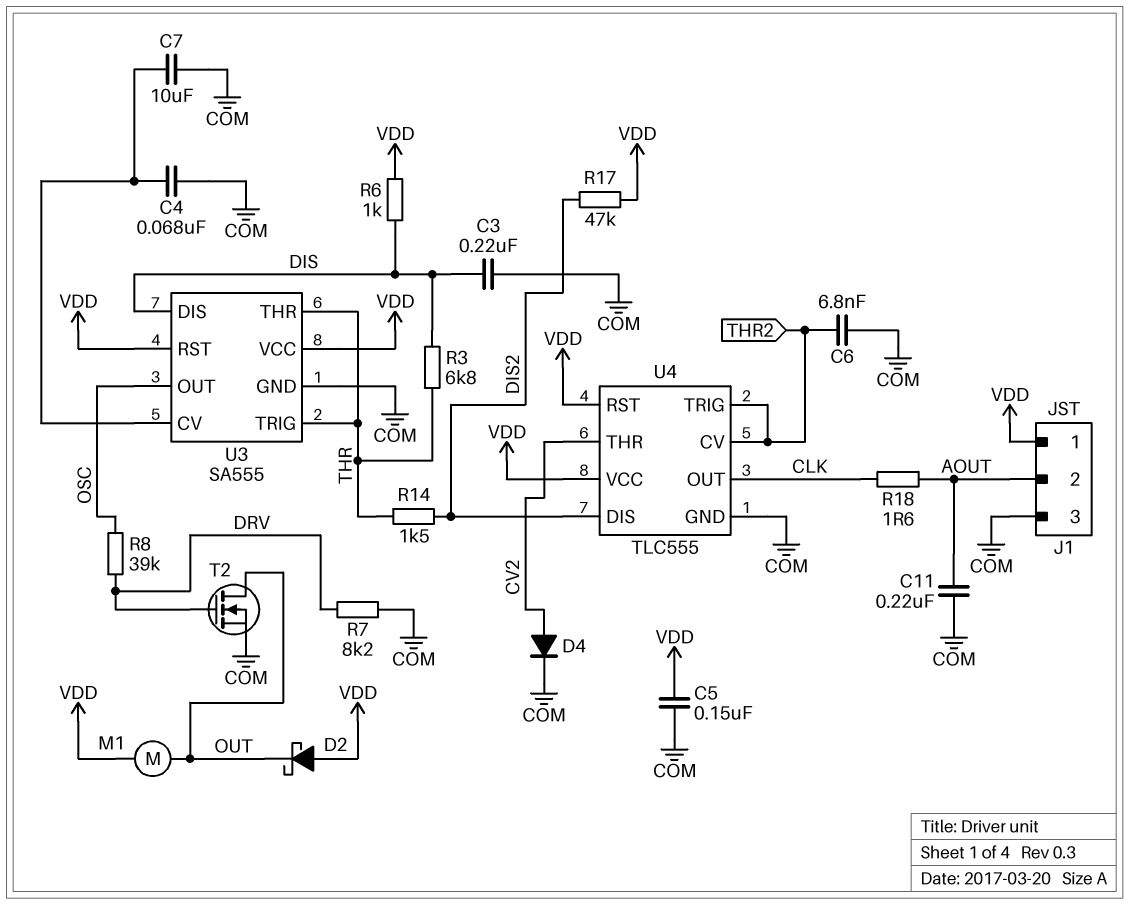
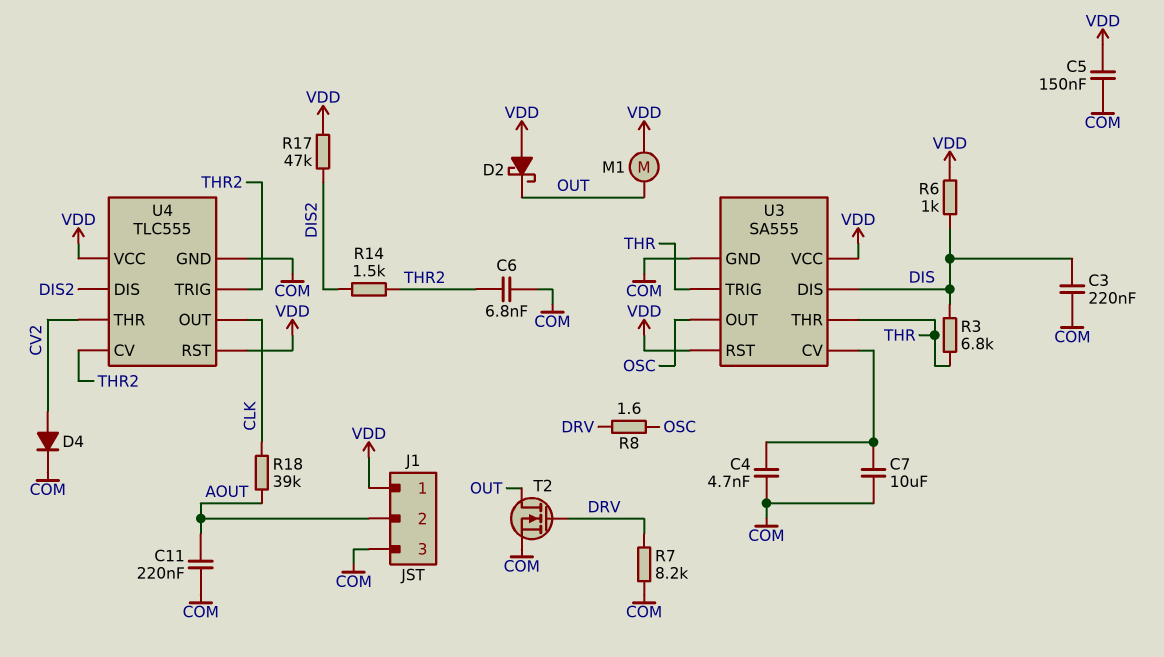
C4: 68nF (COM, U3/CV) -> 4.7nF (COM, U3/CV)
R8: 39k (DRV, OSC) -> 1.6 (DRV, OSC)
R14: 1.5k (DIS2, THR) -> 1.5k (DIS2, THR2)
R18: 1.6 (AOUT, CLK) -> 39k (AOUT, CLK)

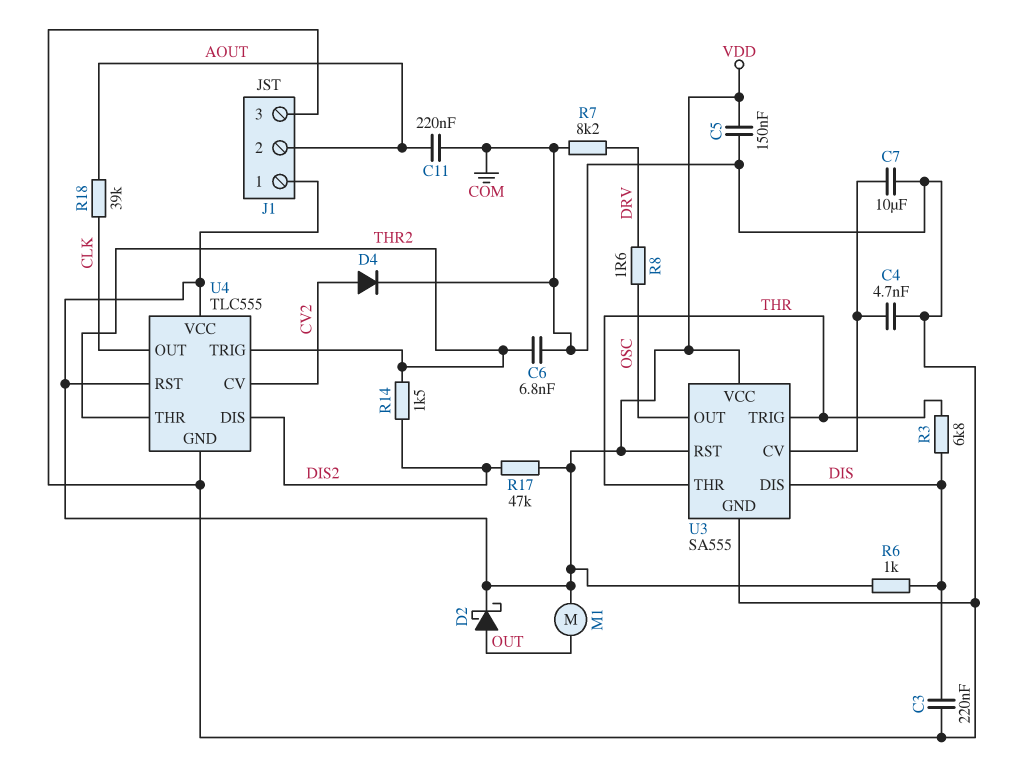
D2: schottky (A VDD, K OUT) -> schottky (A OUT, K VDD)
T2: NMOS (G DRV, D OUT, S COM) -> none
U4 pin CV: THR2 -> CV2
U4 pin THR: CV2 -> THR2

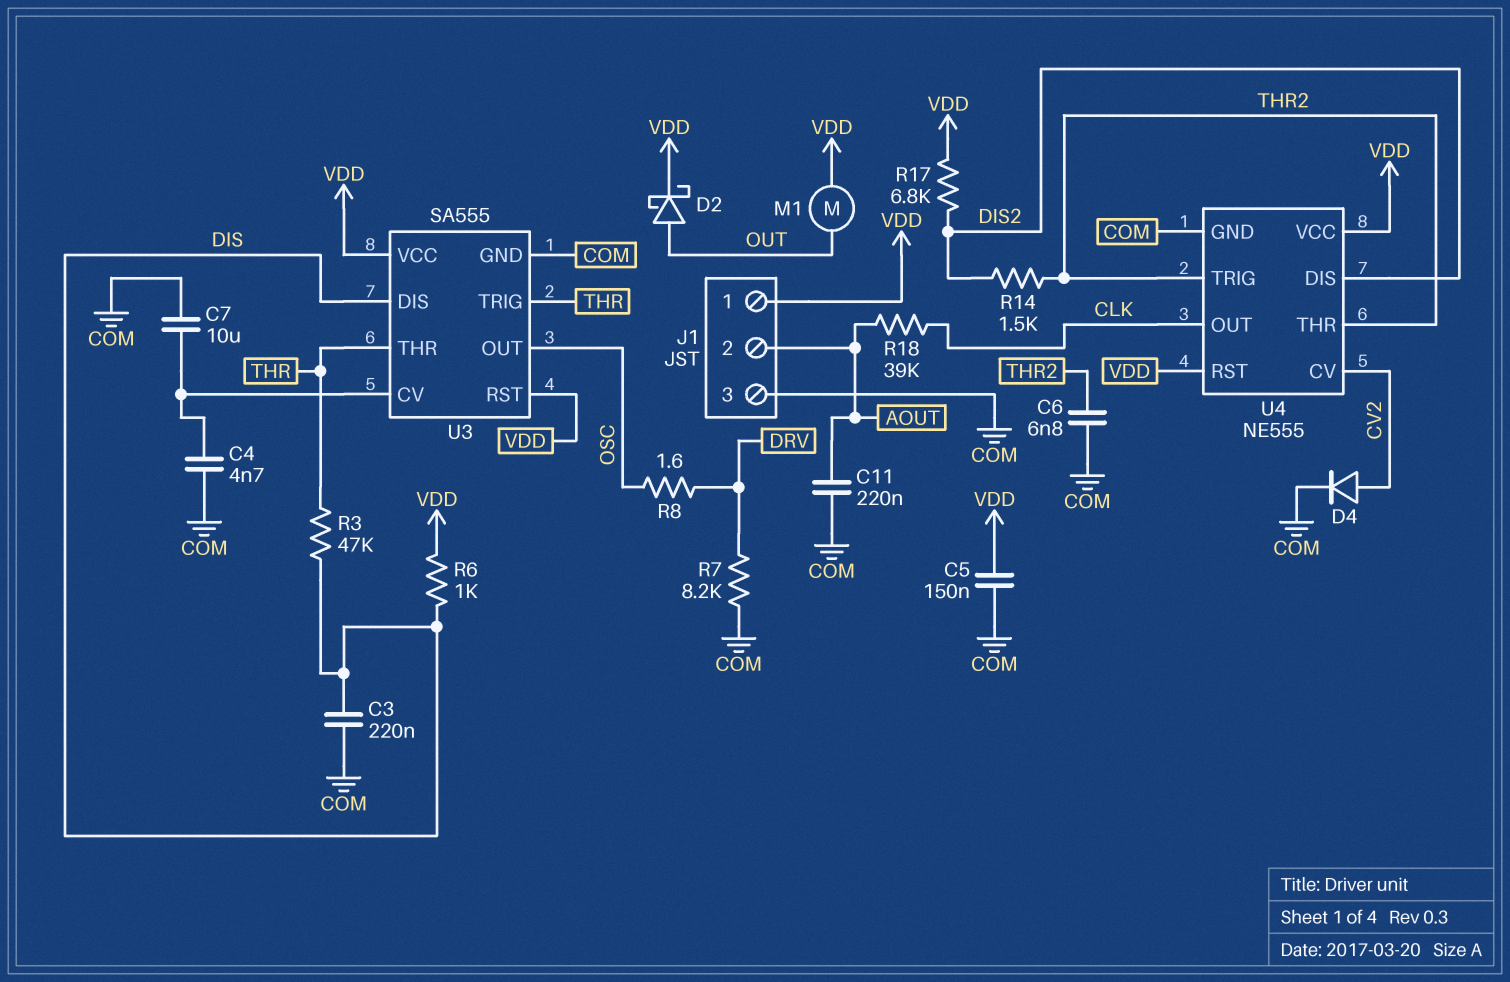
R3: 6.8k (DIS, THR) -> 47k (DIS, THR)
R17: 47k (DIS2, VDD) -> 6.8k (DIS2, VDD)
U4: TLC555 -> NE555

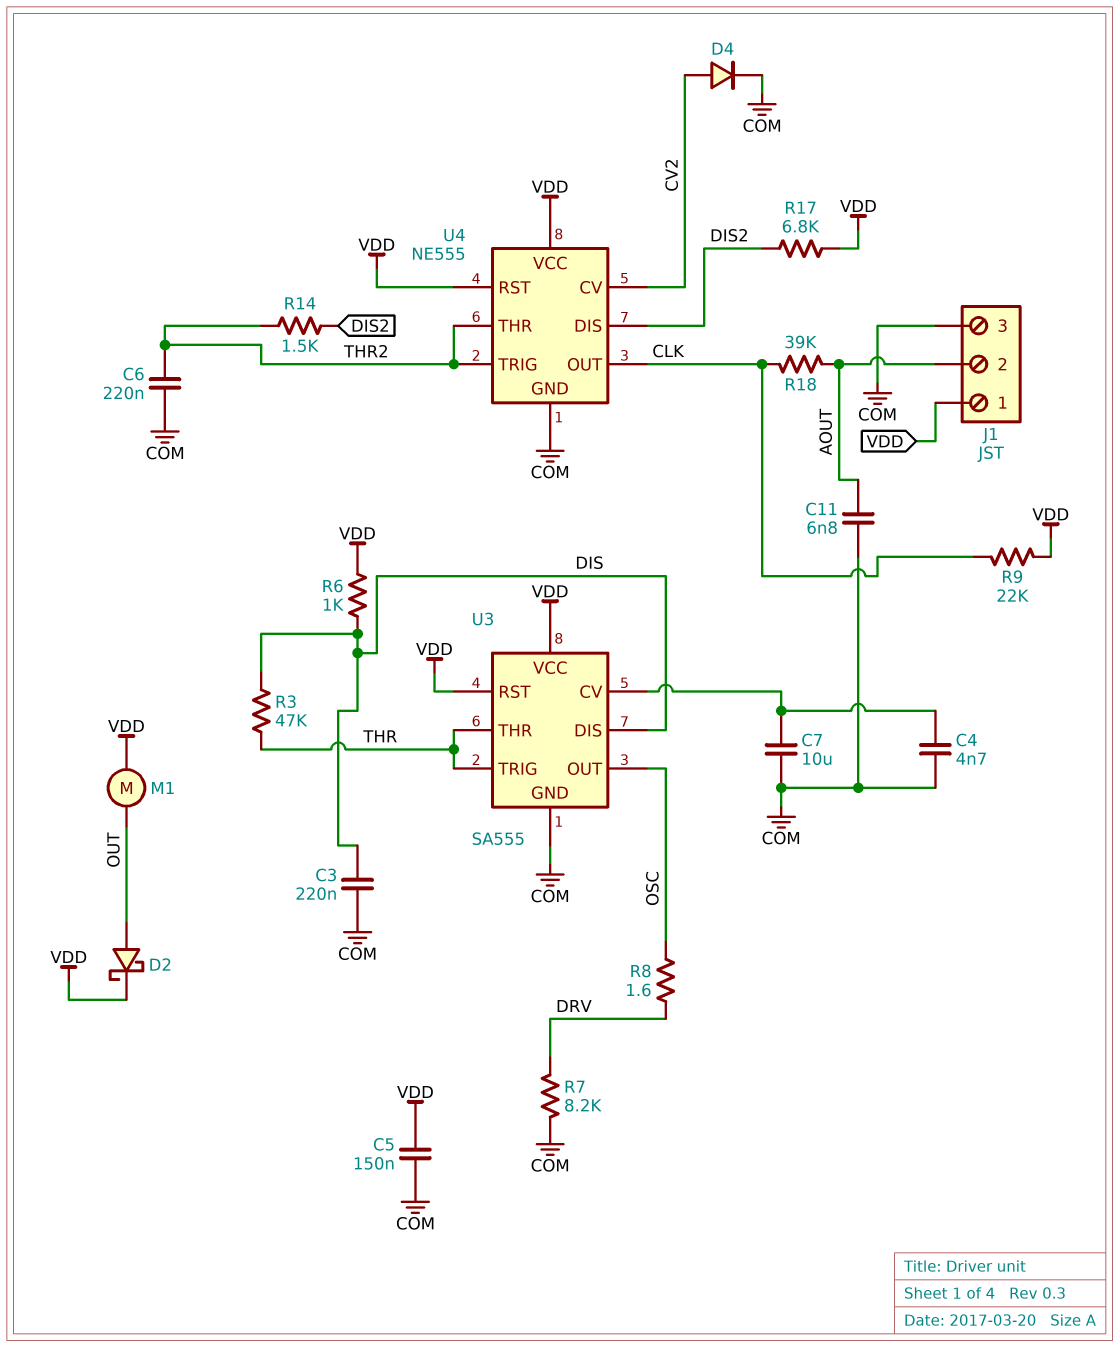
C6: 6.8nF (COM, THR2) -> 220nF (COM, THR2)
C11: 220nF (AOUT, COM) -> 6.8nF (AOUT, COM)
R9: none -> 22k (CLK, VDD)

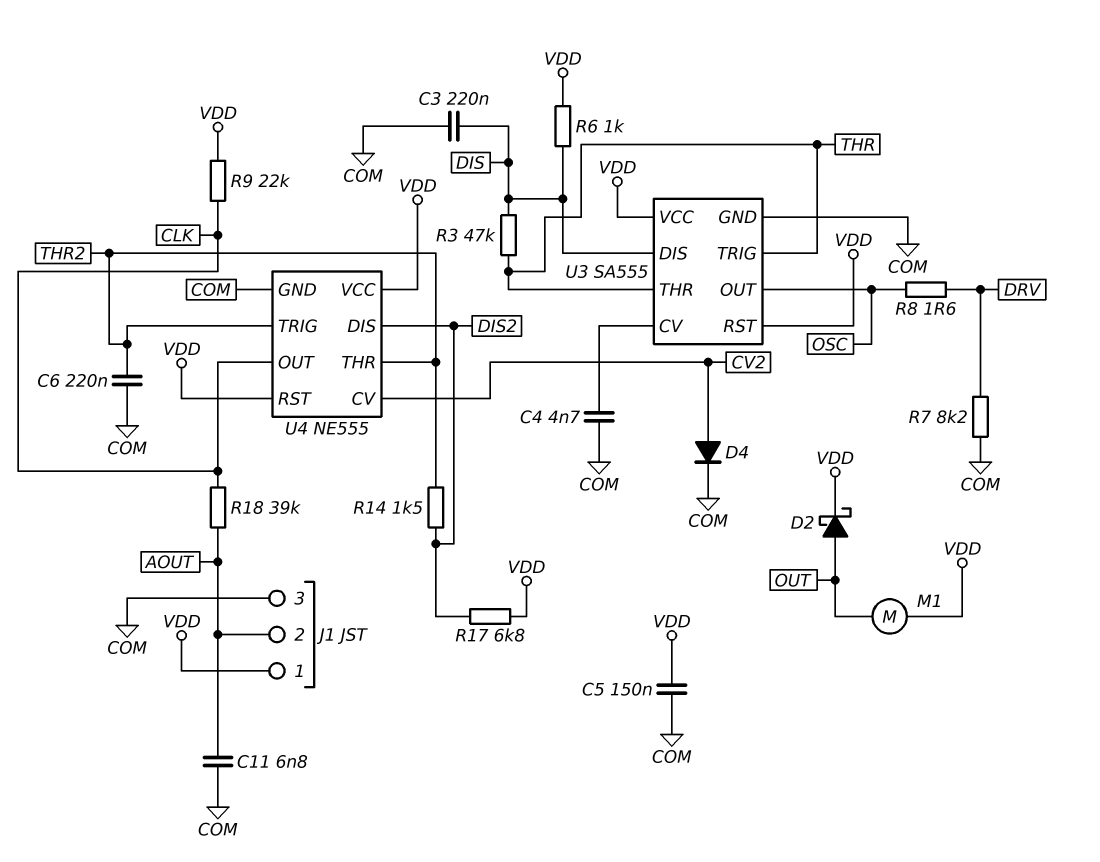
C7: 10uF (COM, U3/CV) -> none

